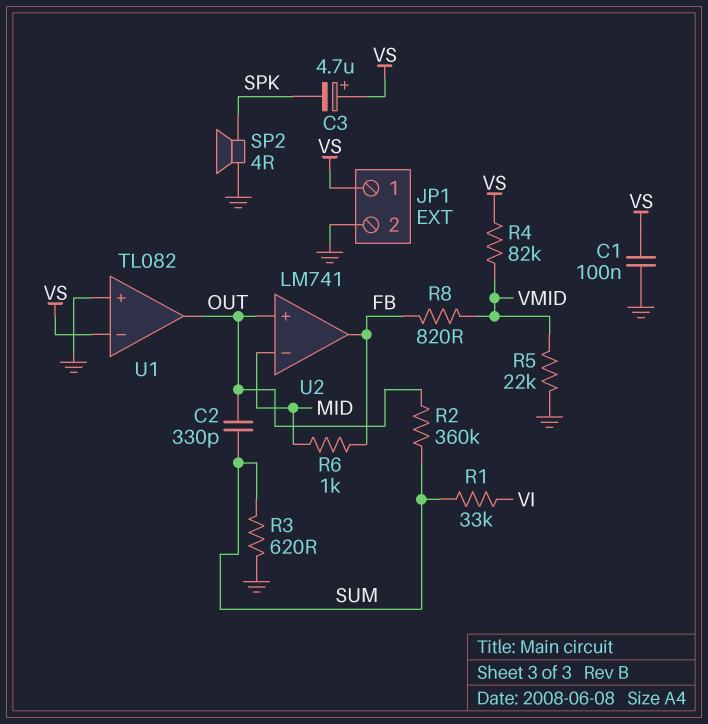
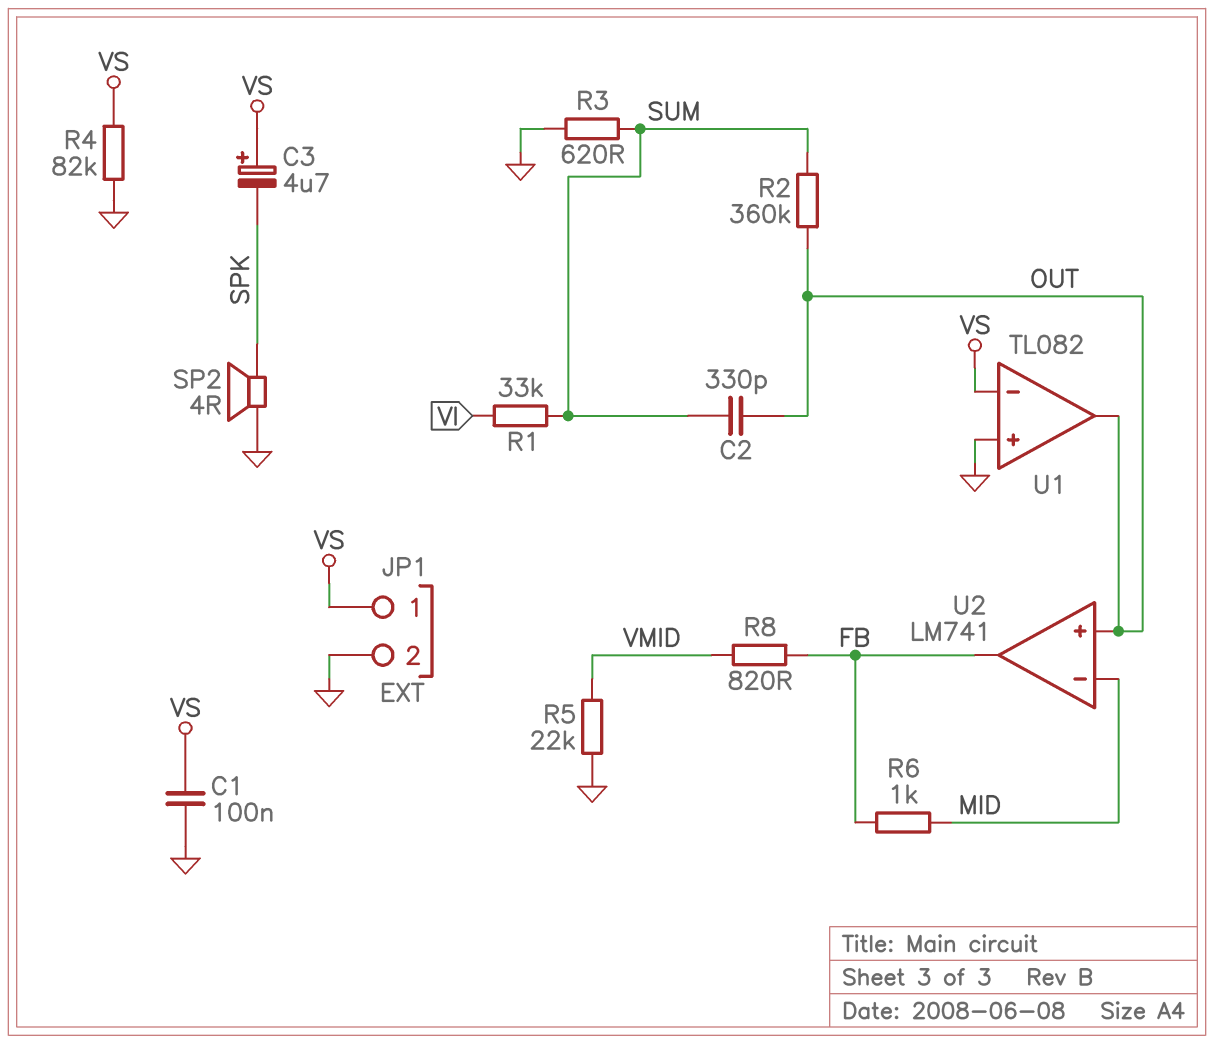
R4: 82k (VMID, VS) -> 82k (GND, VS)

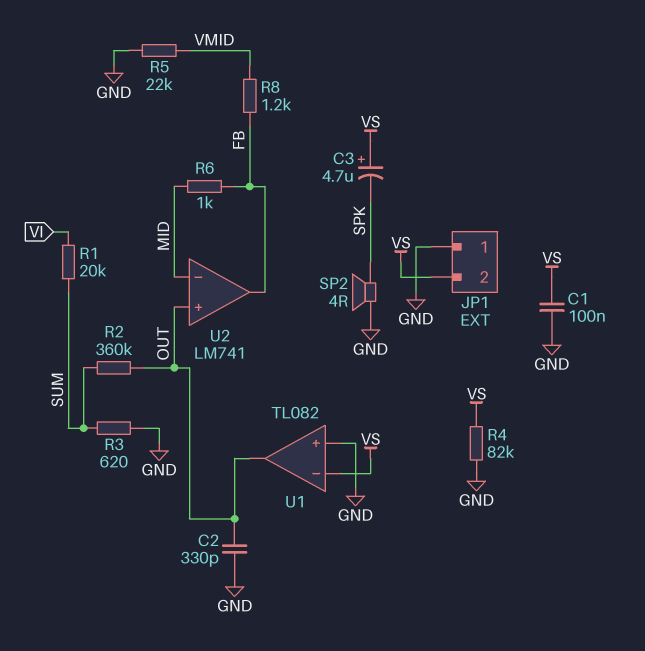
C2: 330pF (OUT, SUM) -> 330pF (GND, OUT)
JP1 pin 1: VS -> GND
JP1 pin 2: GND -> VS
R1: 33k (SUM, VI) -> 20k (SUM, VI)
R8: 820 (FB, VMID) -> 1.2k (FB, VMID)

